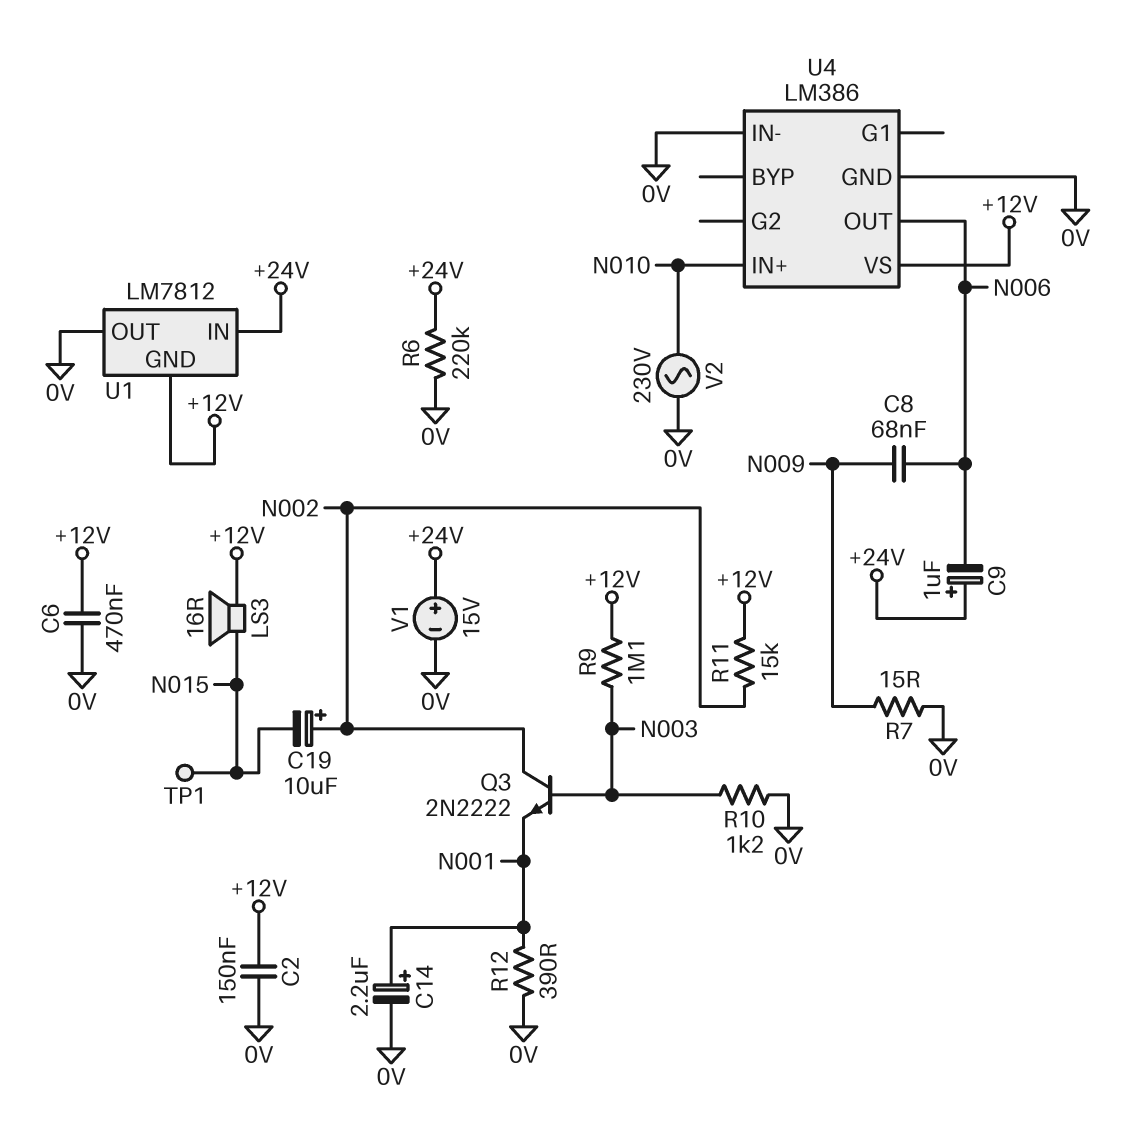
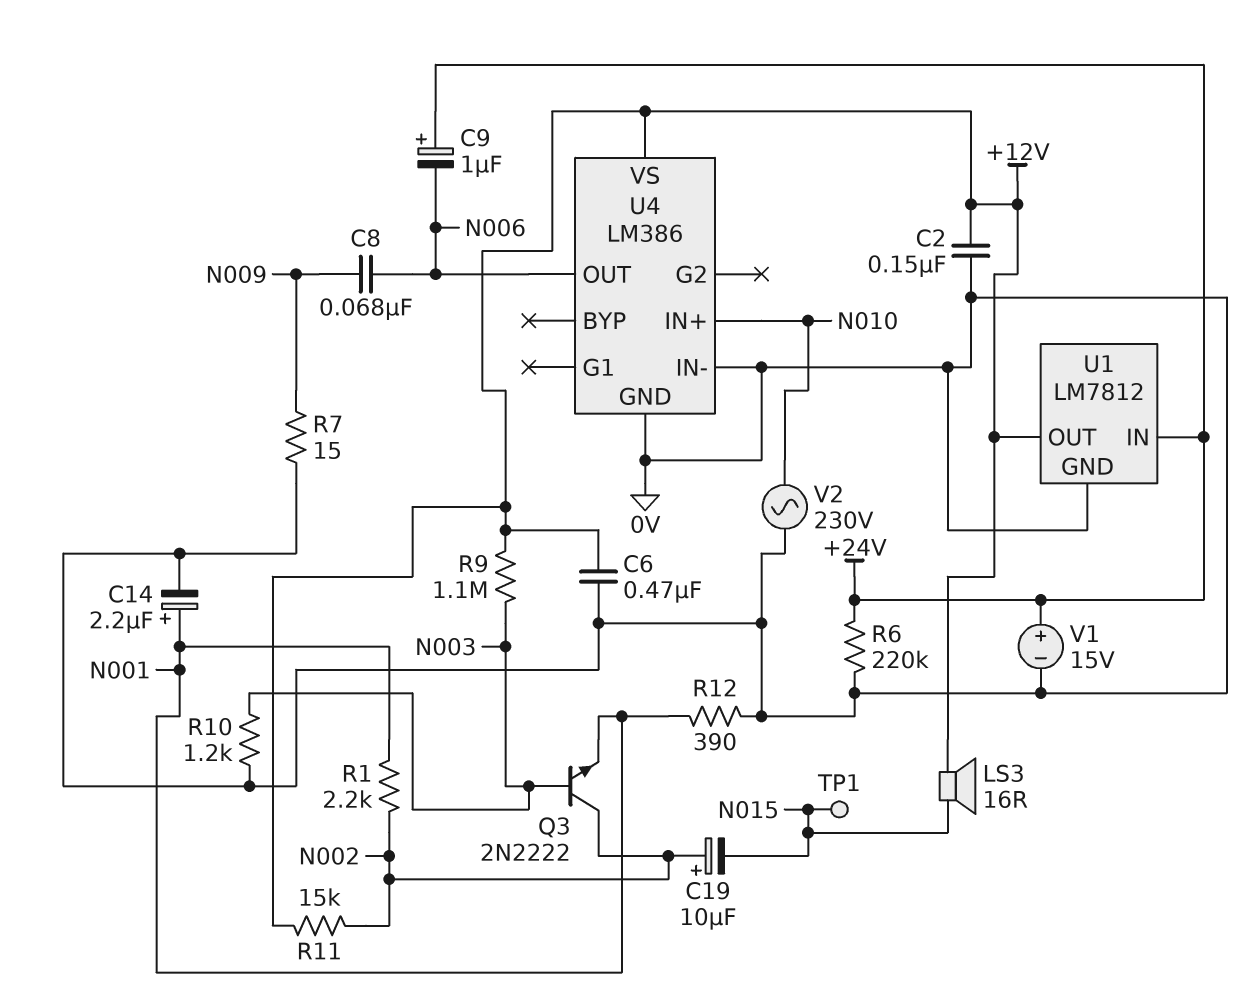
R1: none -> 2.2k (N001, N002)
U1 pin GND: +12V -> 0V
U1 pin OUT: 0V -> +12V

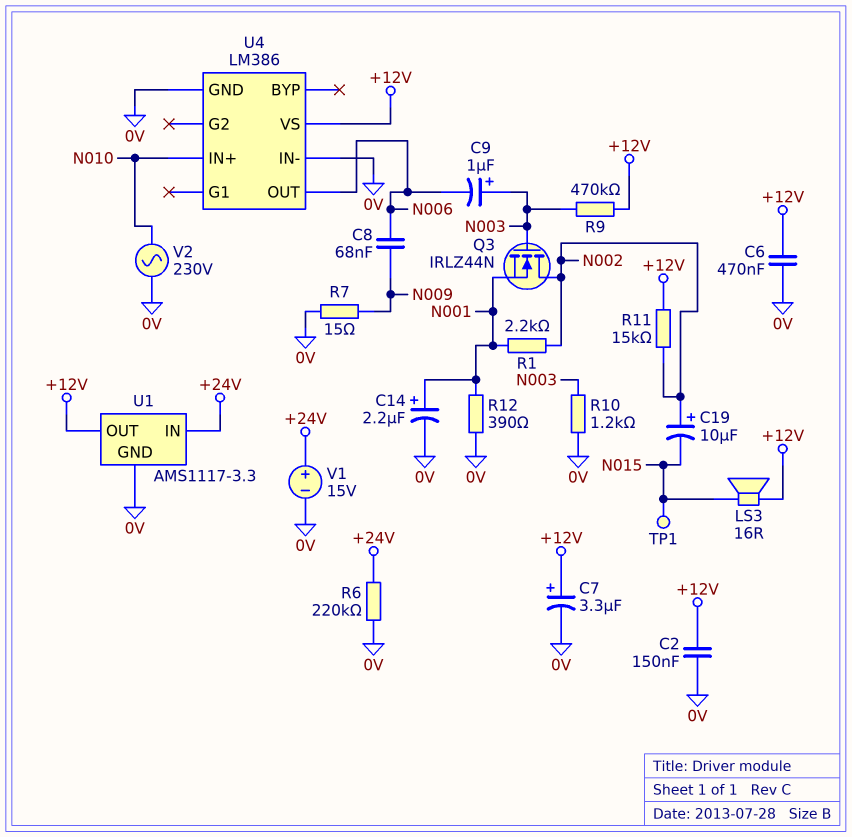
C7: none -> 3.3uF (plus +12V, minus 0V)
C9: 1uF (plus +24V, minus N006) -> 1uF (plus N003, minus N006)
Q3: NPN 2N2222 (B N003, C N002, E N001) -> NMOS IRLZ44N (G N003, D N002, S N001)
R9: 1.1M (+12V, N003) -> 470k (+12V, N003)
U1: LM7812 -> AMS1117-3.3

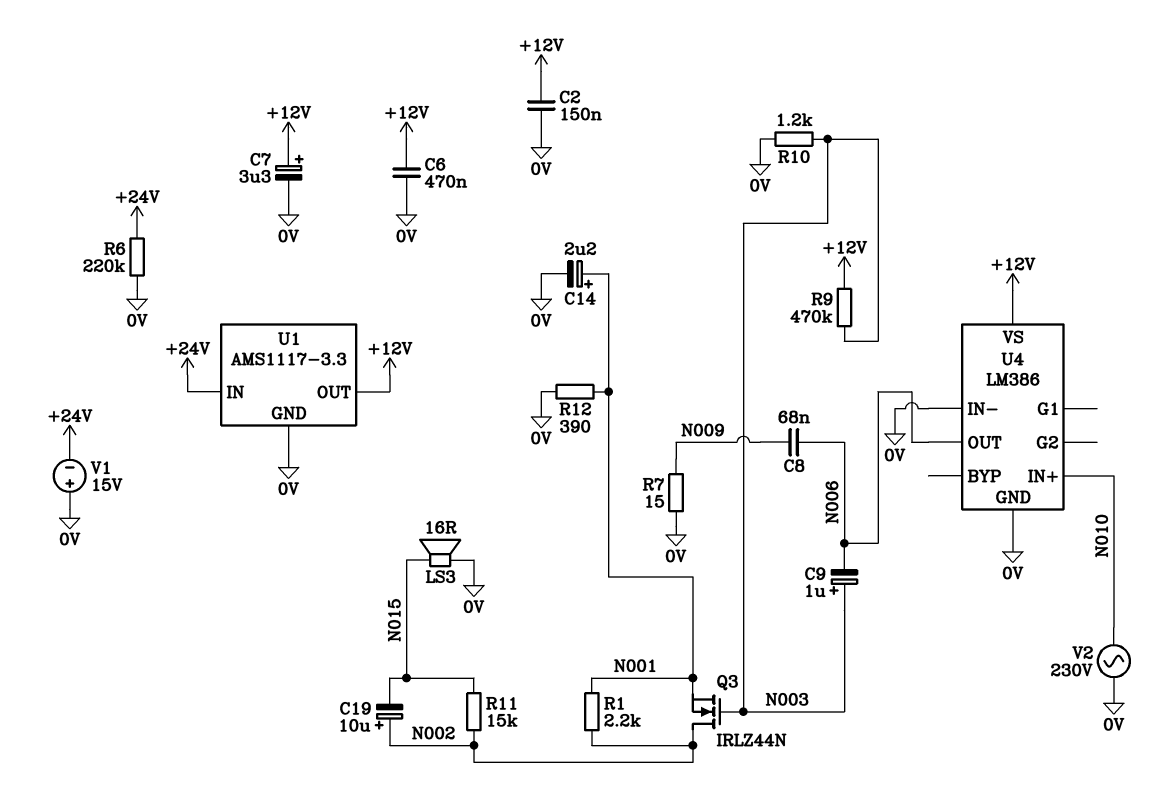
LS3: speaker 16R (+12V, N015) -> speaker 16R (0V, N015)
R11: 15k (+12V, N002) -> 15k (N002, N015)
TP1: test point (N015) -> none
V1: 15V (plus +24V, minus 0V) -> 15V (plus 0V, minus +24V)

